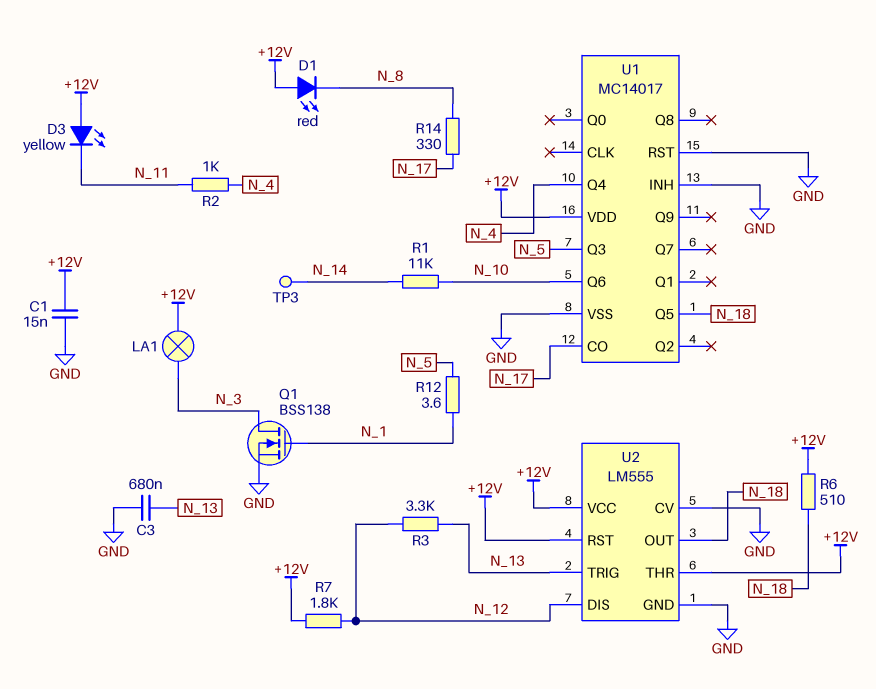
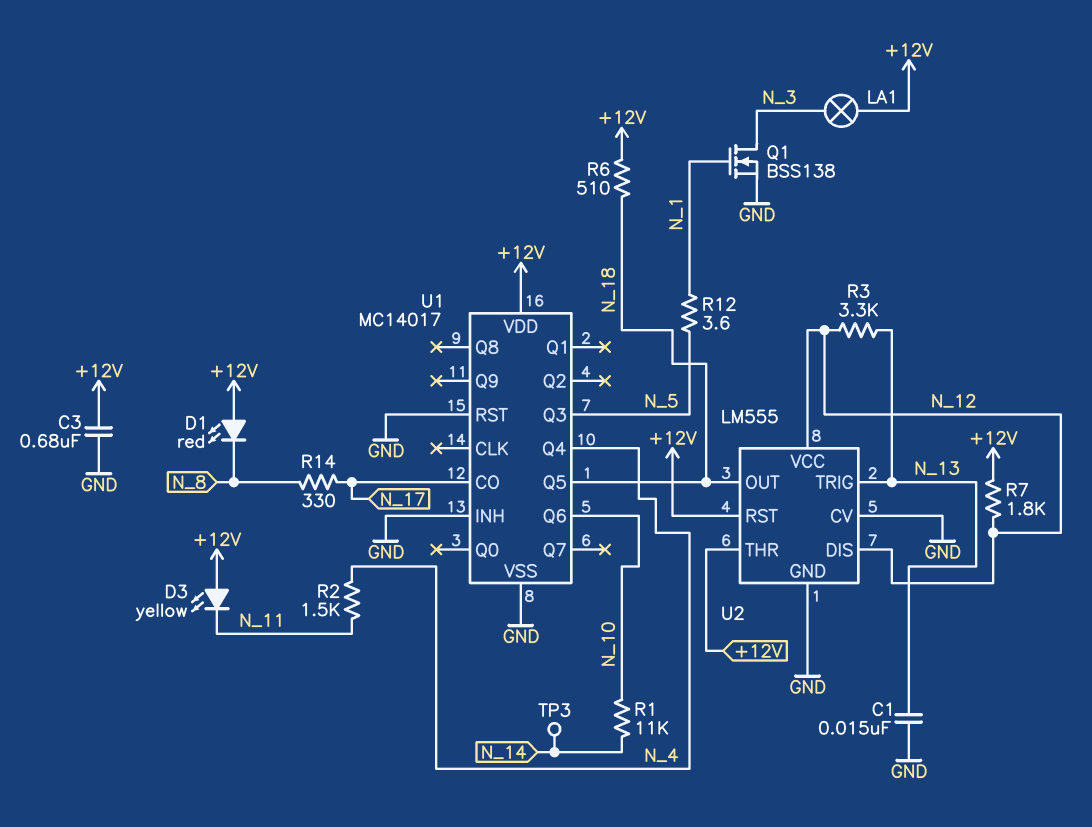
C1: 15nF (+12V, GND) -> 15nF (GND, N_13)
C3: 680nF (GND, N_13) -> 680nF (+12V, GND)
R2: 1k (N_4, N_11) -> 1.5k (N_4, N_11)
U2 pin VCC: +12V -> N_12

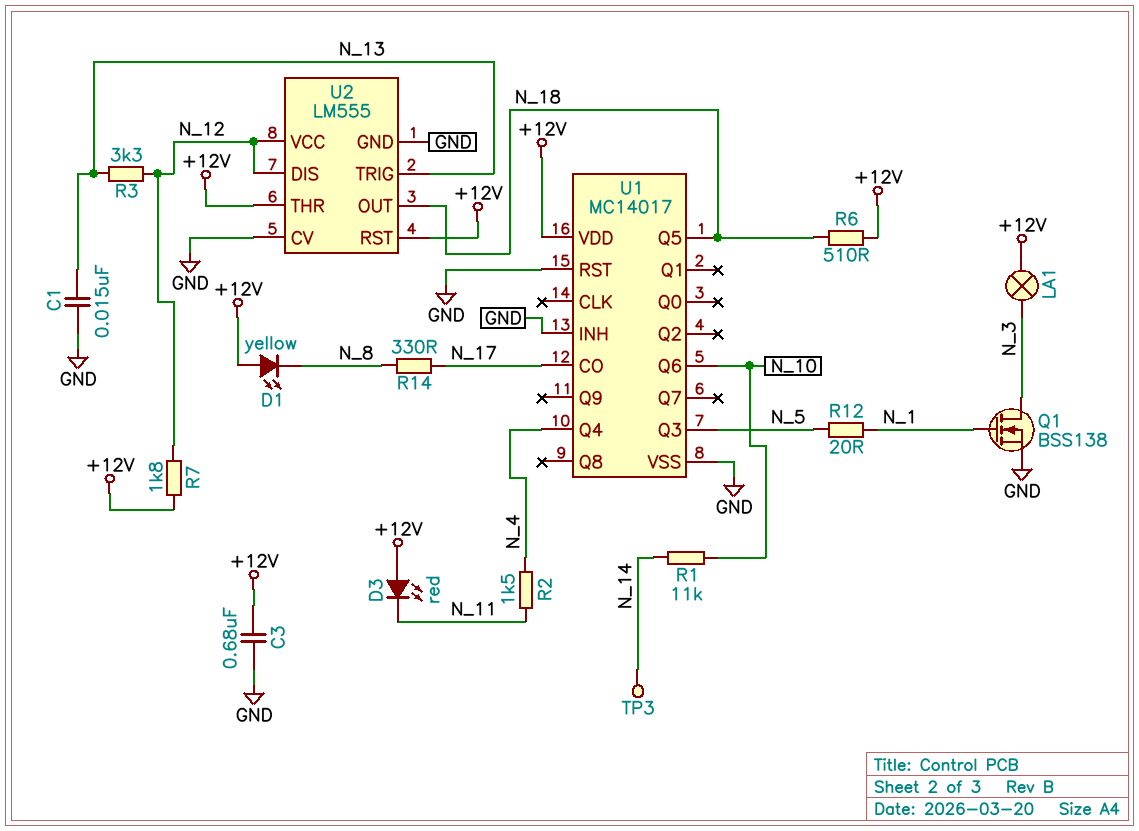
D1: LED red (A +12V, K N_8) -> LED yellow (A +12V, K N_8)
D3: LED yellow (A +12V, K N_11) -> LED red (A +12V, K N_11)
R12: 3.6 (N_1, N_5) -> 20 (N_1, N_5)

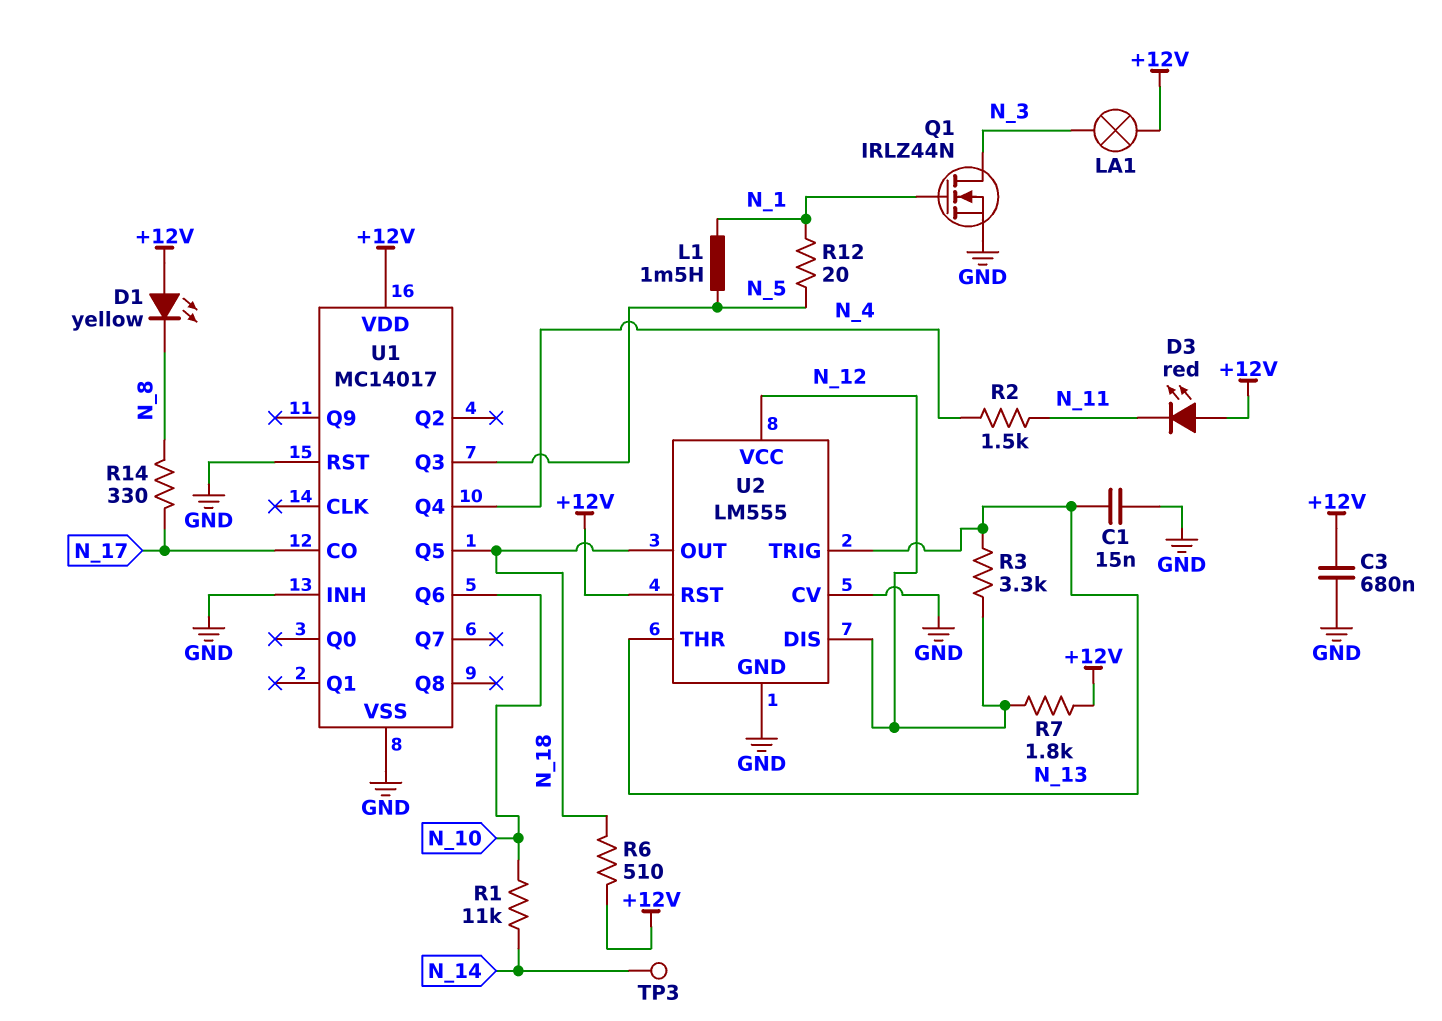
L1: none -> 1.5mH (N_1, N_5)
Q1: NMOS BSS138 (G N_1, D N_3, S GND) -> NMOS IRLZ44N (G N_1, D N_3, S GND)
U2 pin THR: +12V -> N_13

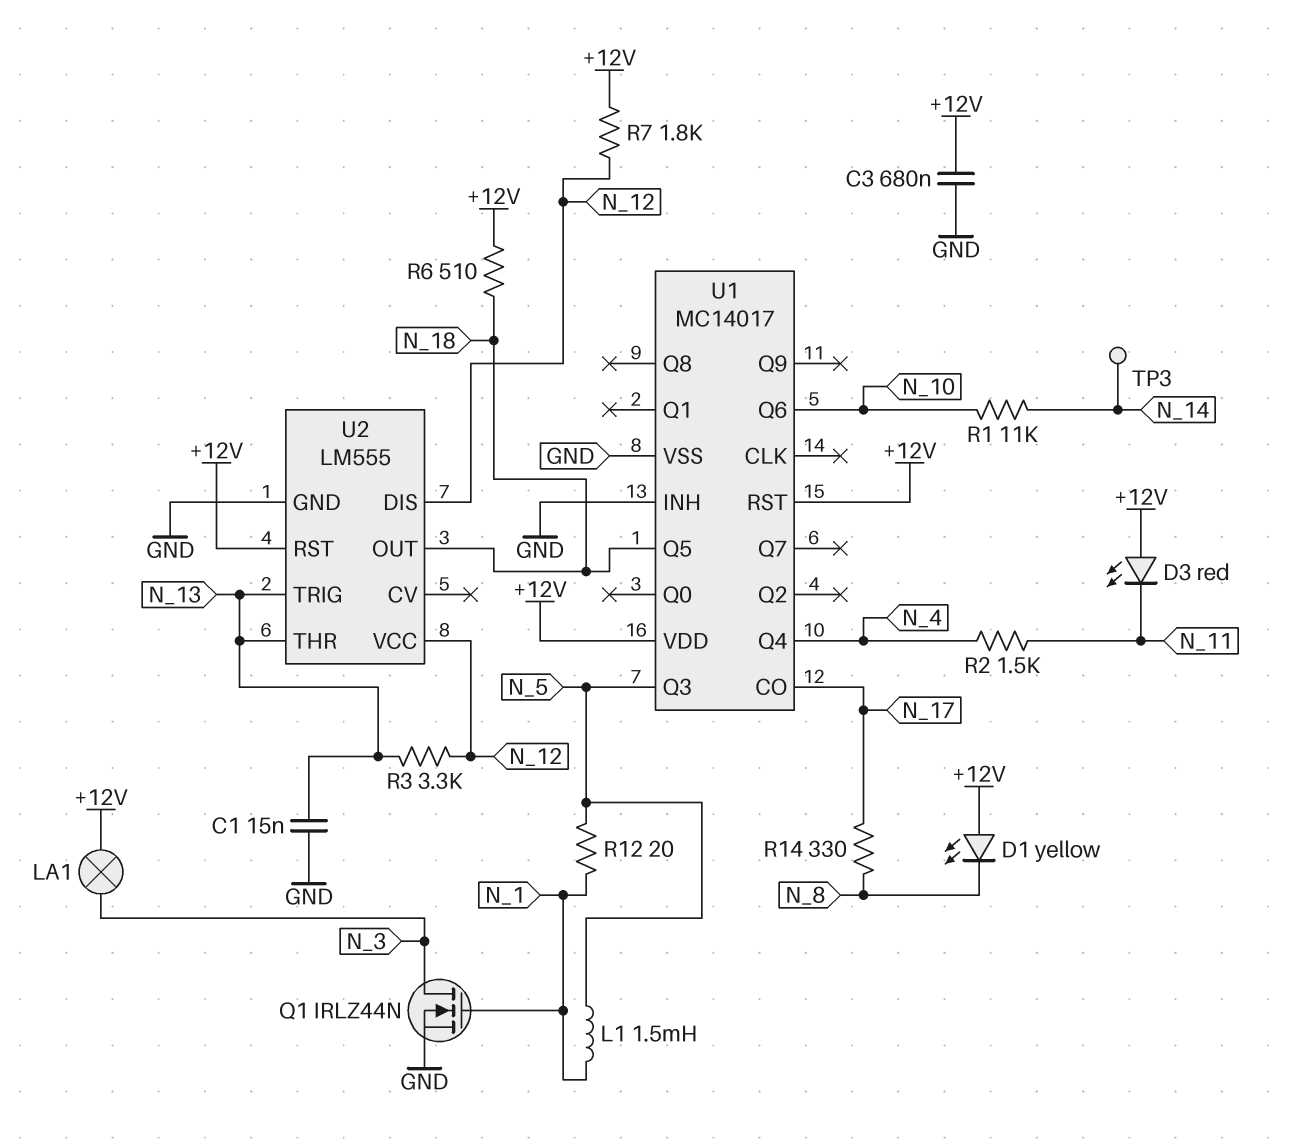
U1 pin RST: GND -> +12V
U2 pin CV: GND -> none

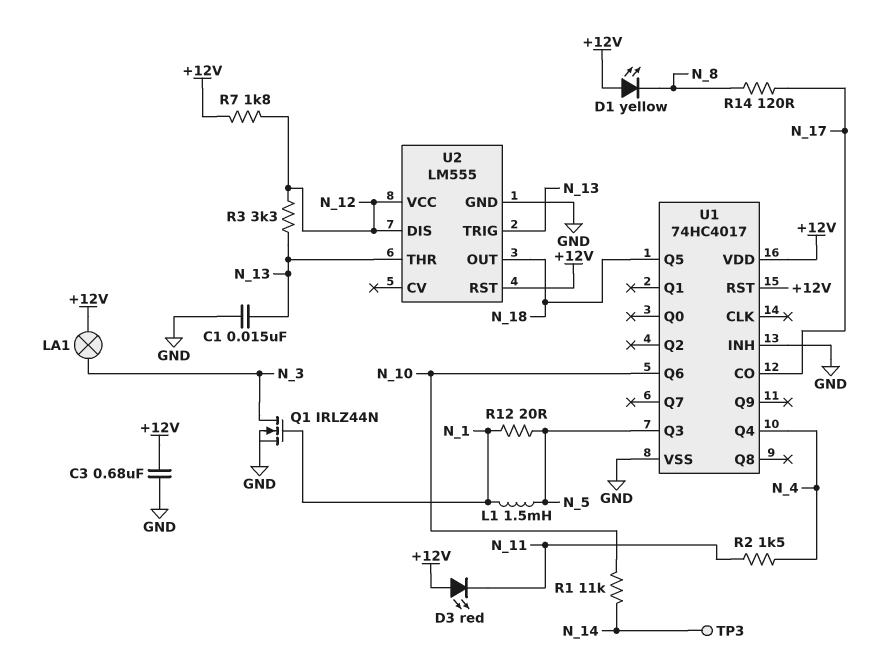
R6: 510 (+12V, N_18) -> none
R14: 330 (N_8, N_17) -> 120 (N_8, N_17)
U1: MC14017 -> 74HC4017

